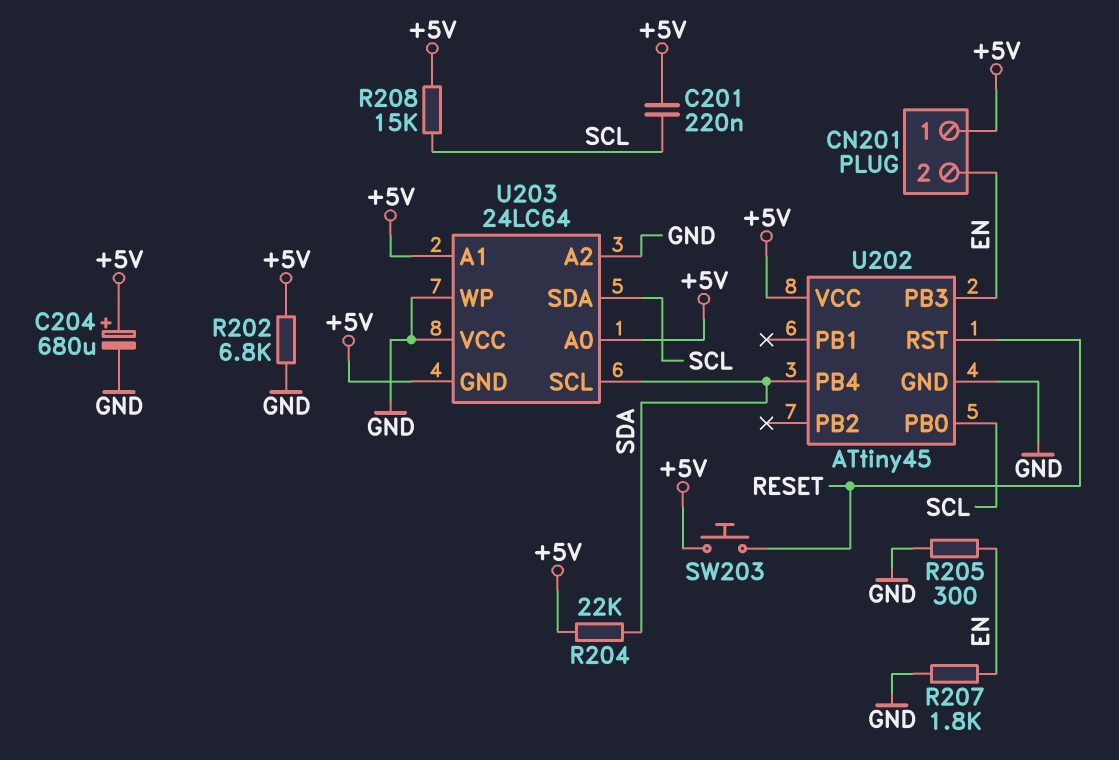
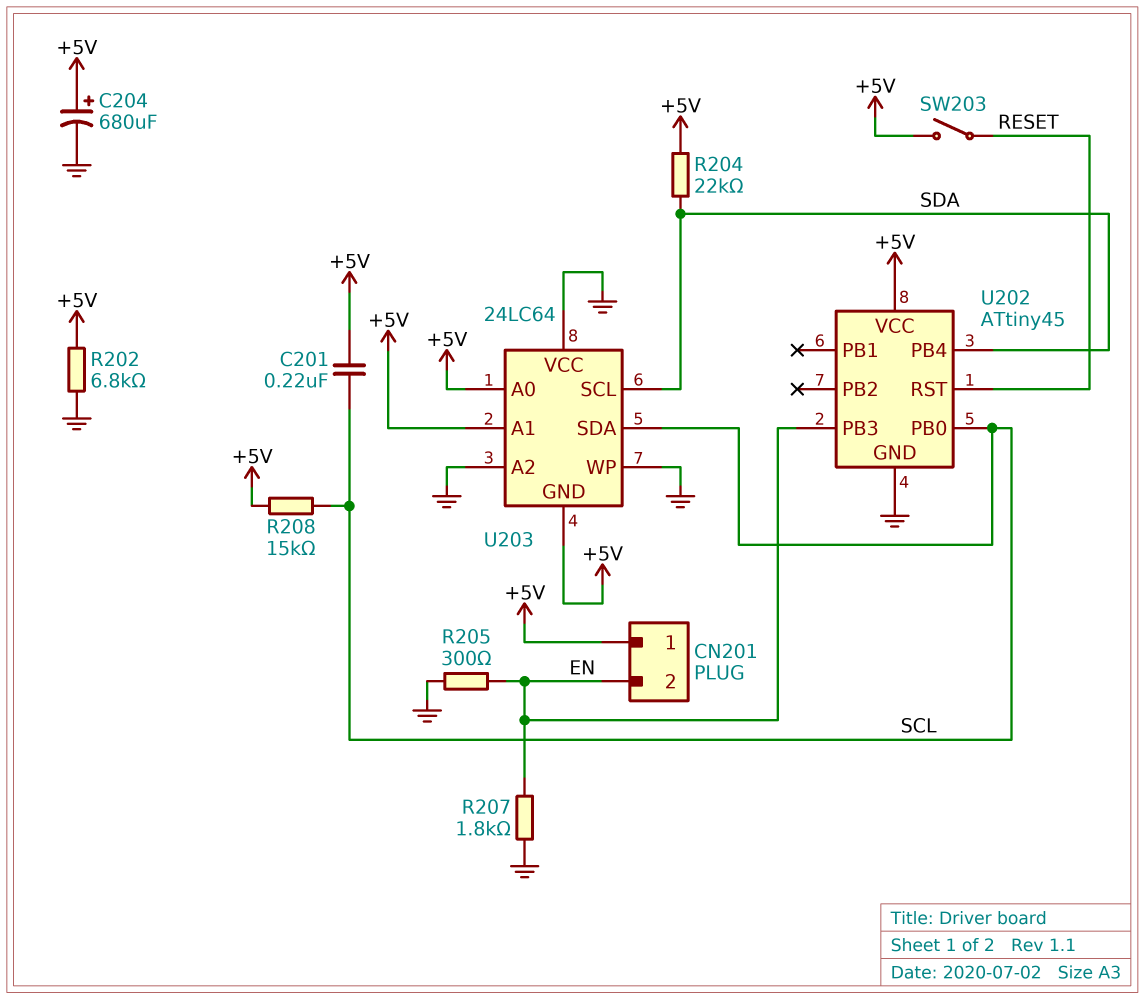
SW203: button (+5V, RESET) -> switch (+5V, RESET)

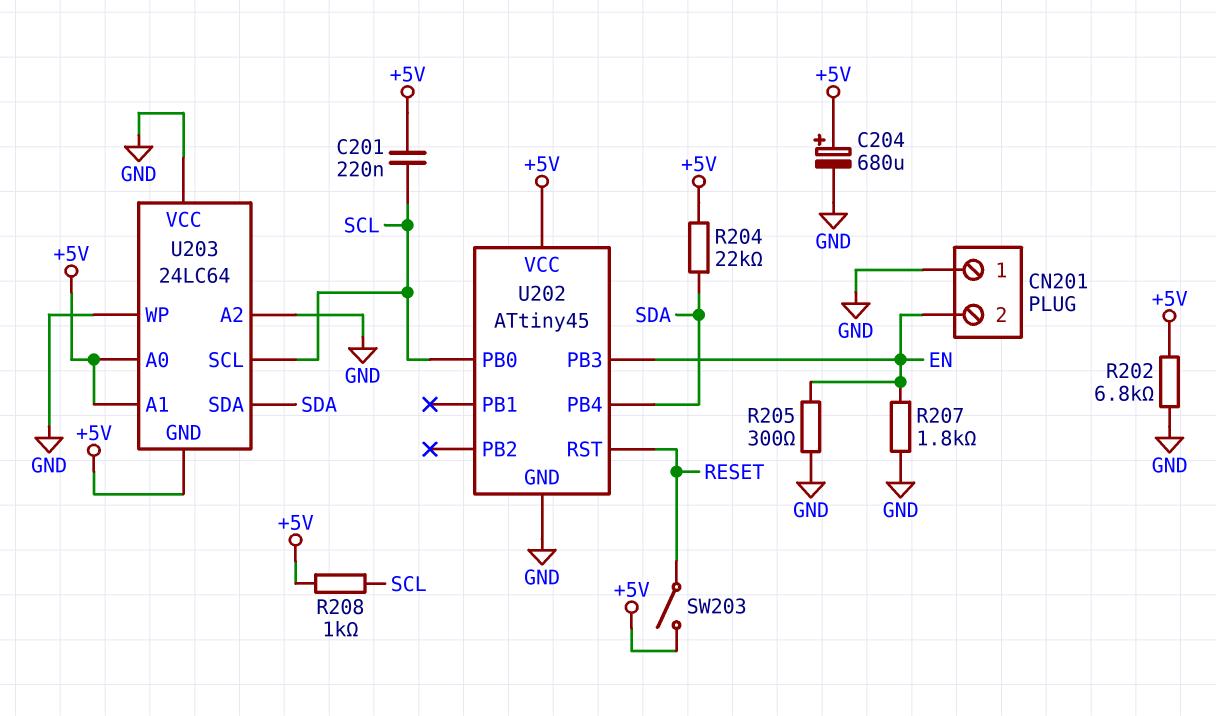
CN201 pin 1: +5V -> GND
R208: 15k (+5V, SCL) -> 1k (+5V, SCL)
U203 pin SCL: SDA -> SCL
U203 pin SDA: SCL -> SDA

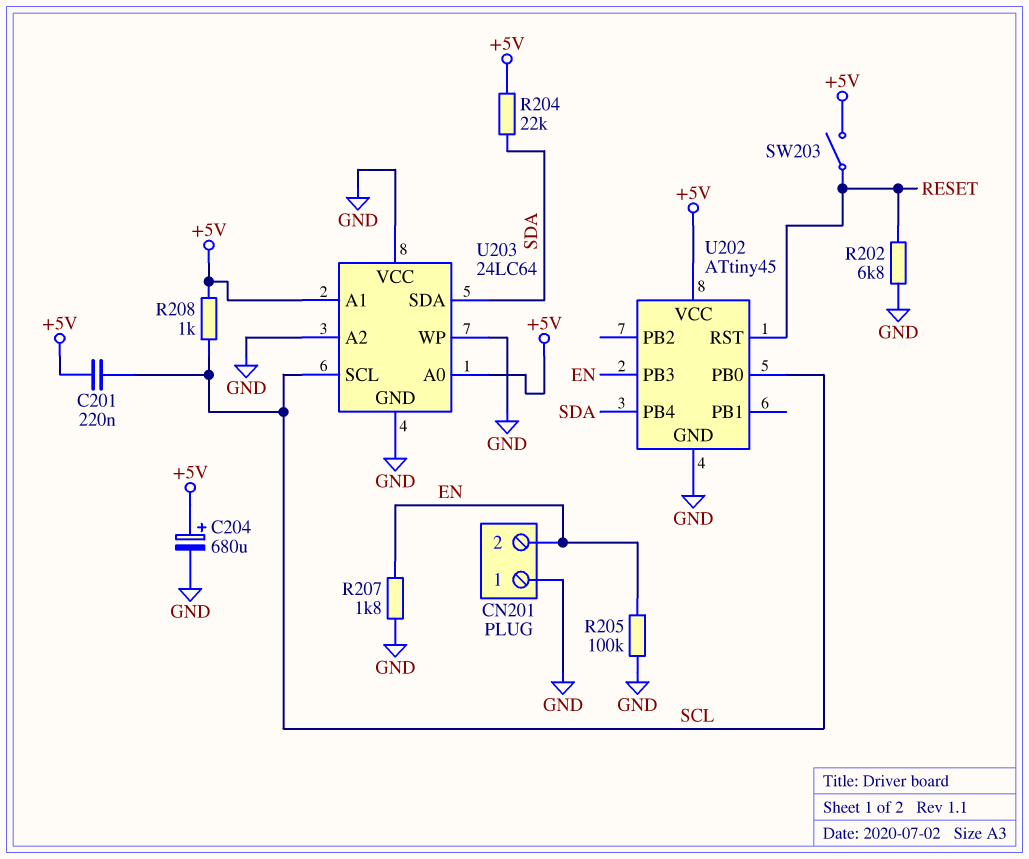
R202: 6.8k (+5V, GND) -> 6.8k (GND, RESET)
R205: 300 (EN, GND) -> 100k (EN, GND)
U203 pin GND: +5V -> GND

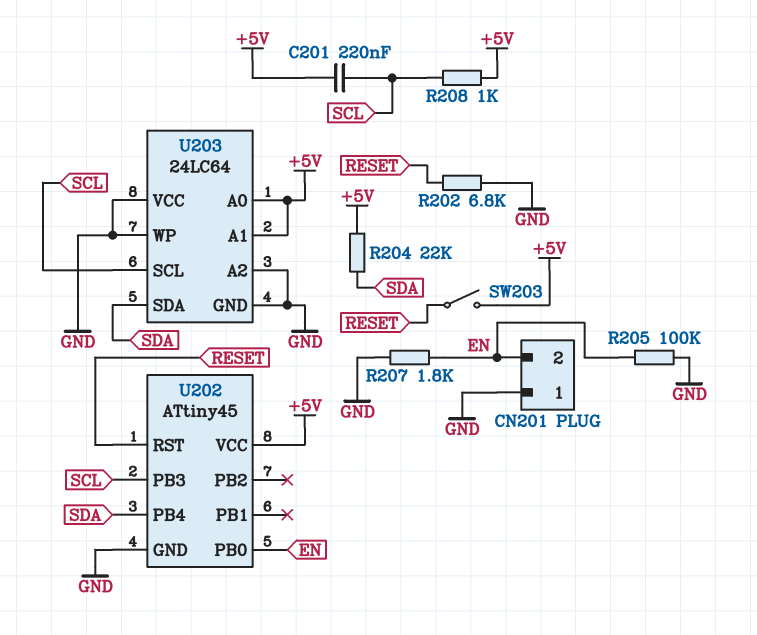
C204: 680uF (plus +5V, minus GND) -> none
U202 pin PB0: SCL -> EN
U202 pin PB3: EN -> SCL

